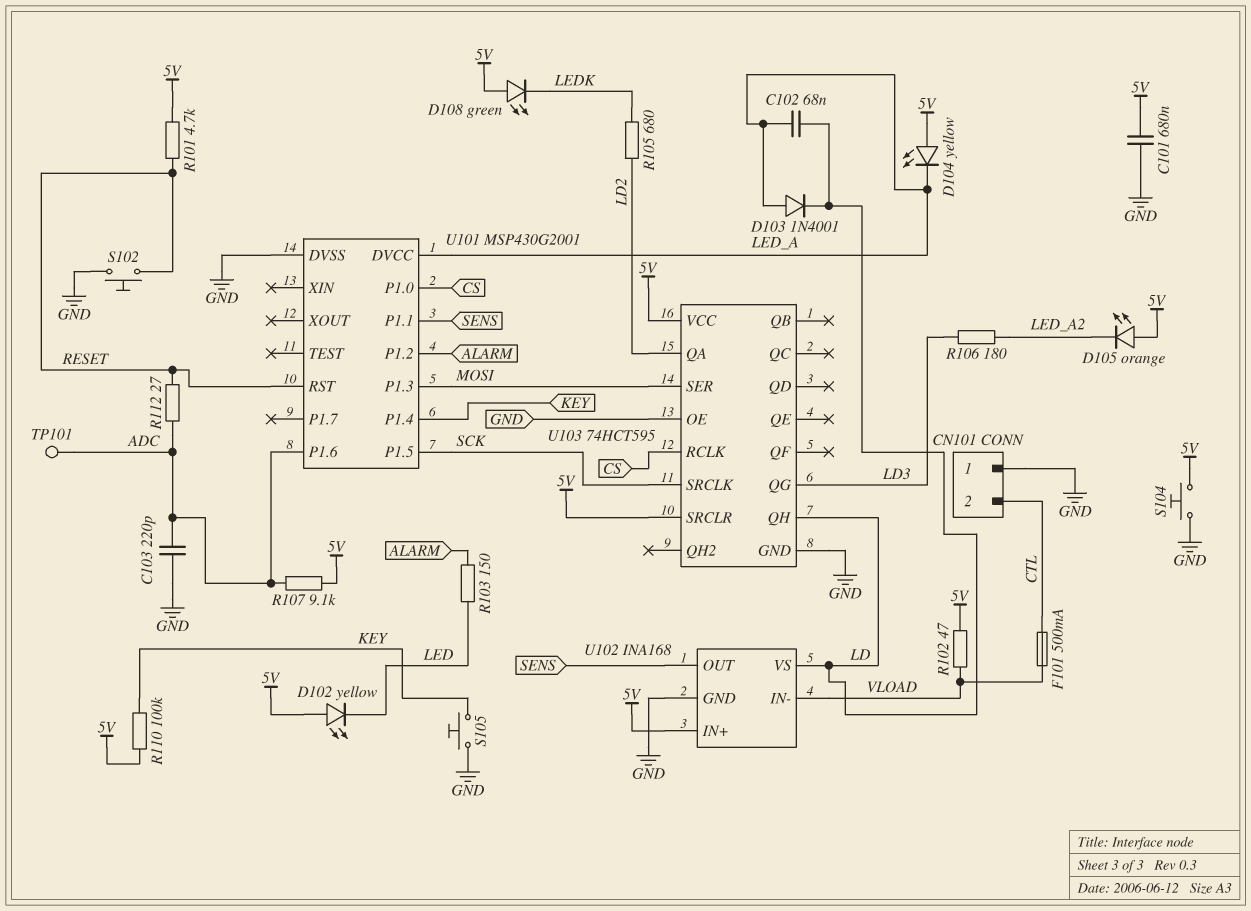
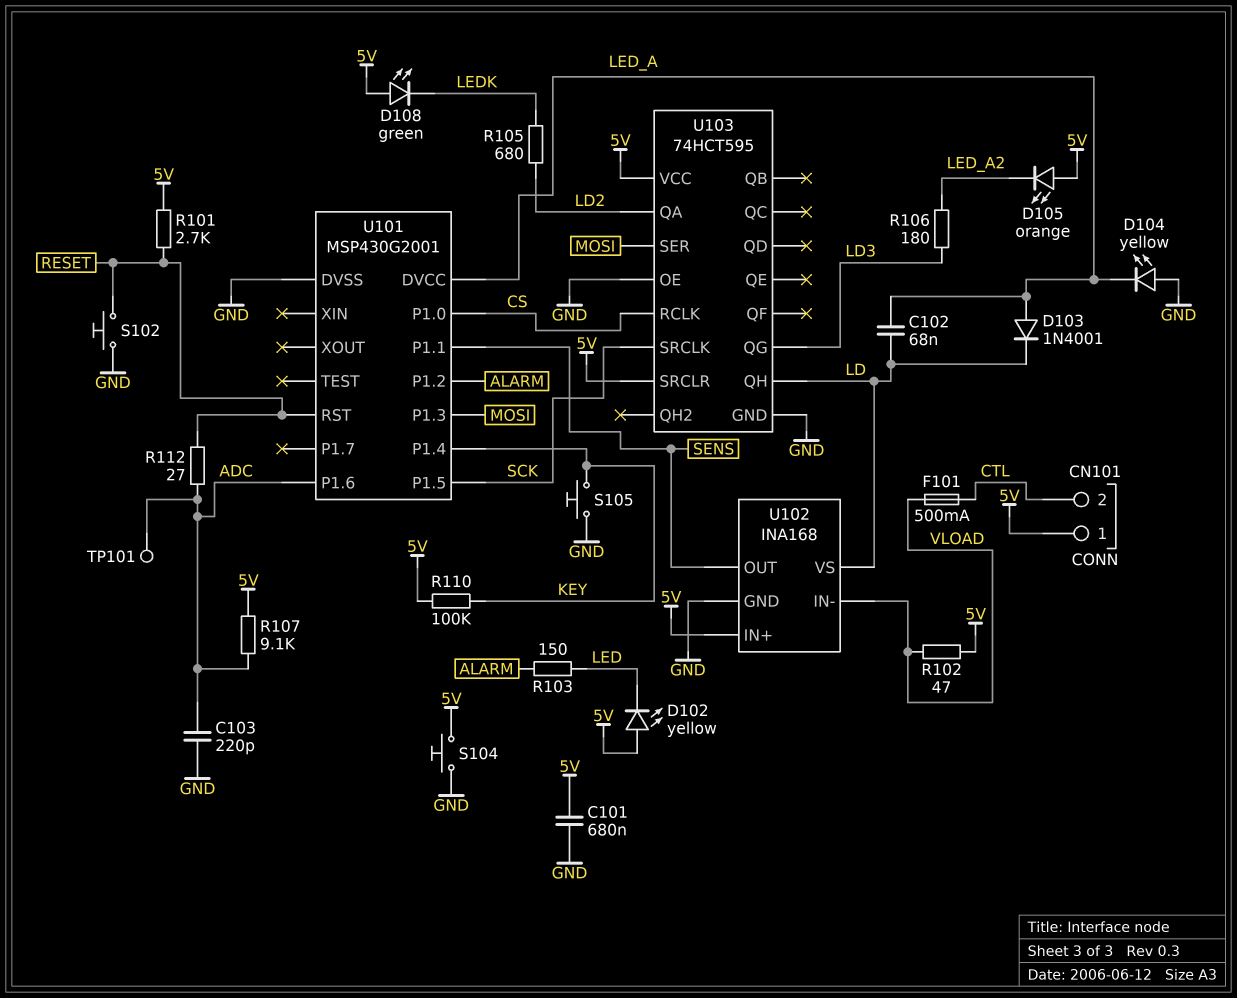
CN101 pin 1: GND -> 5V
D104: LED yellow (A 5V, K LED_A) -> LED yellow (A GND, K LED_A)
R101: 4.7k (5V, RESET) -> 2.7k (5V, RESET)

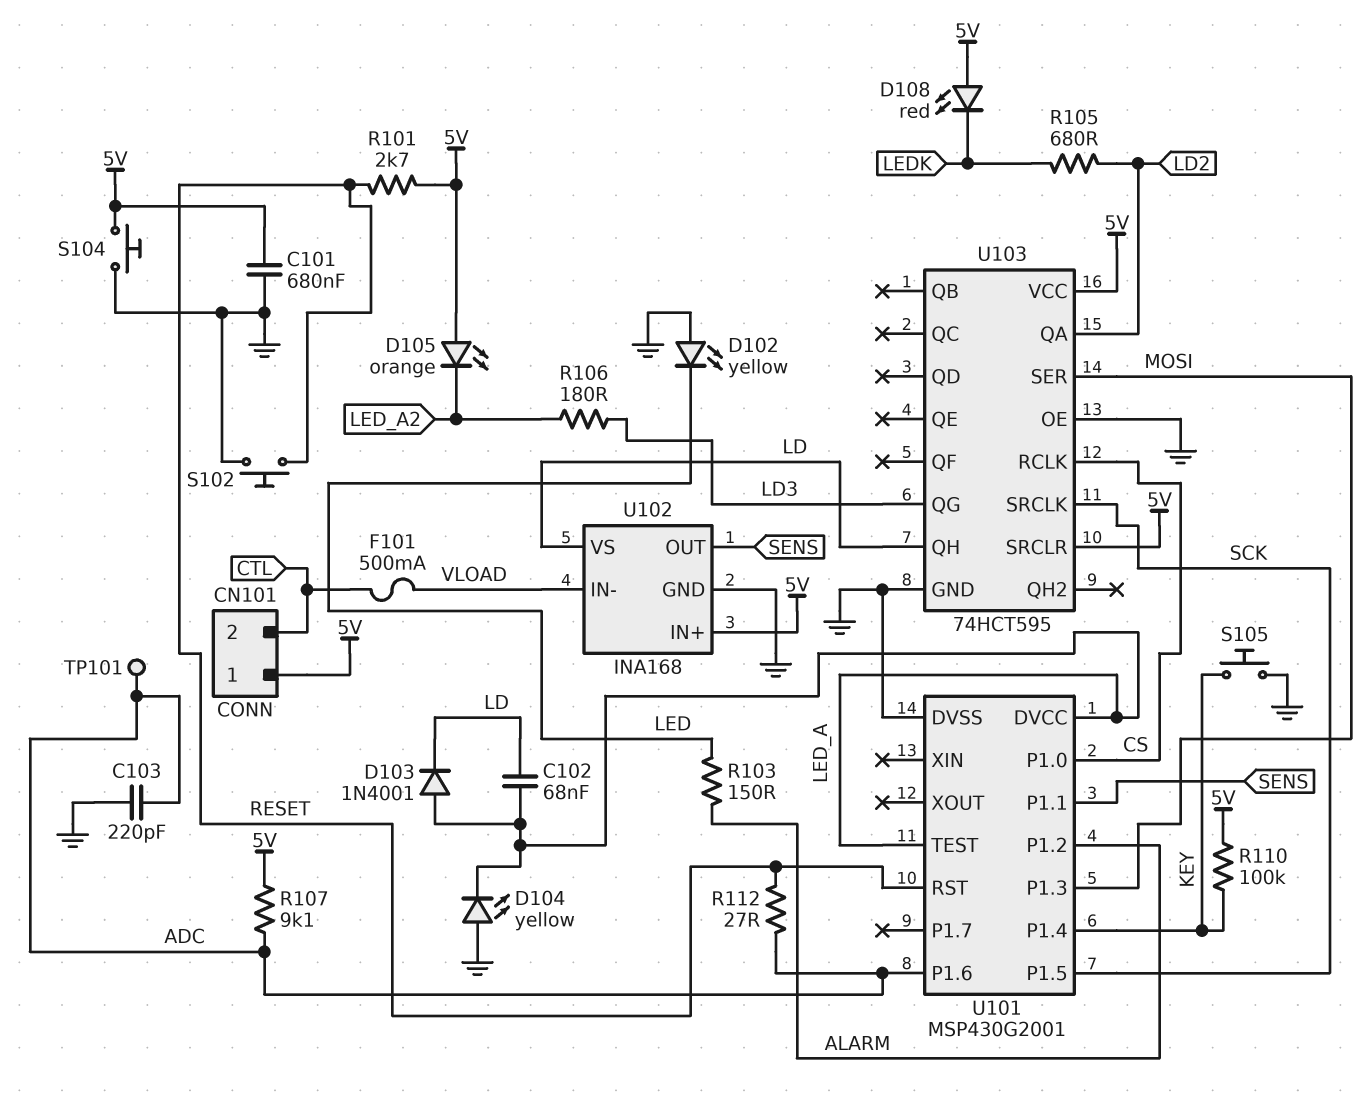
D102: LED yellow (A 5V, K LED) -> LED yellow (A GND, K LED)
D108: LED green (A 5V, K LEDK) -> LED red (A 5V, K LEDK)
R102: 47 (5V, VLOAD) -> none
U101 pin TEST: none -> LED_A

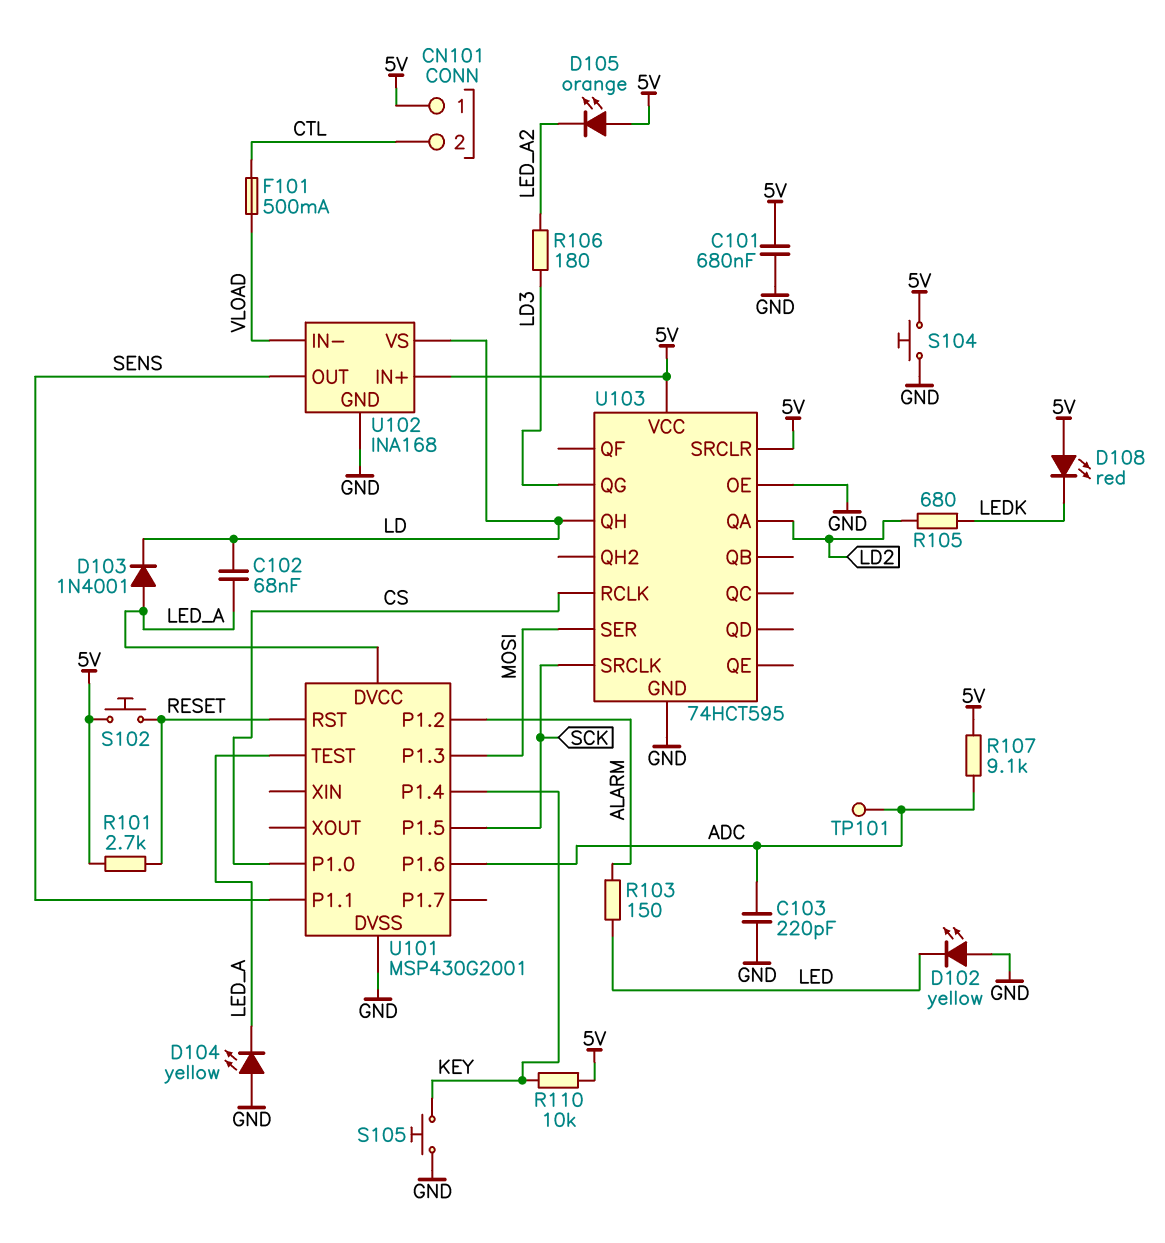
R110: 100k (5V, KEY) -> 10k (5V, KEY)
R112: 27 (ADC, RESET) -> none
S102: button (GND, RESET) -> button (5V, RESET)

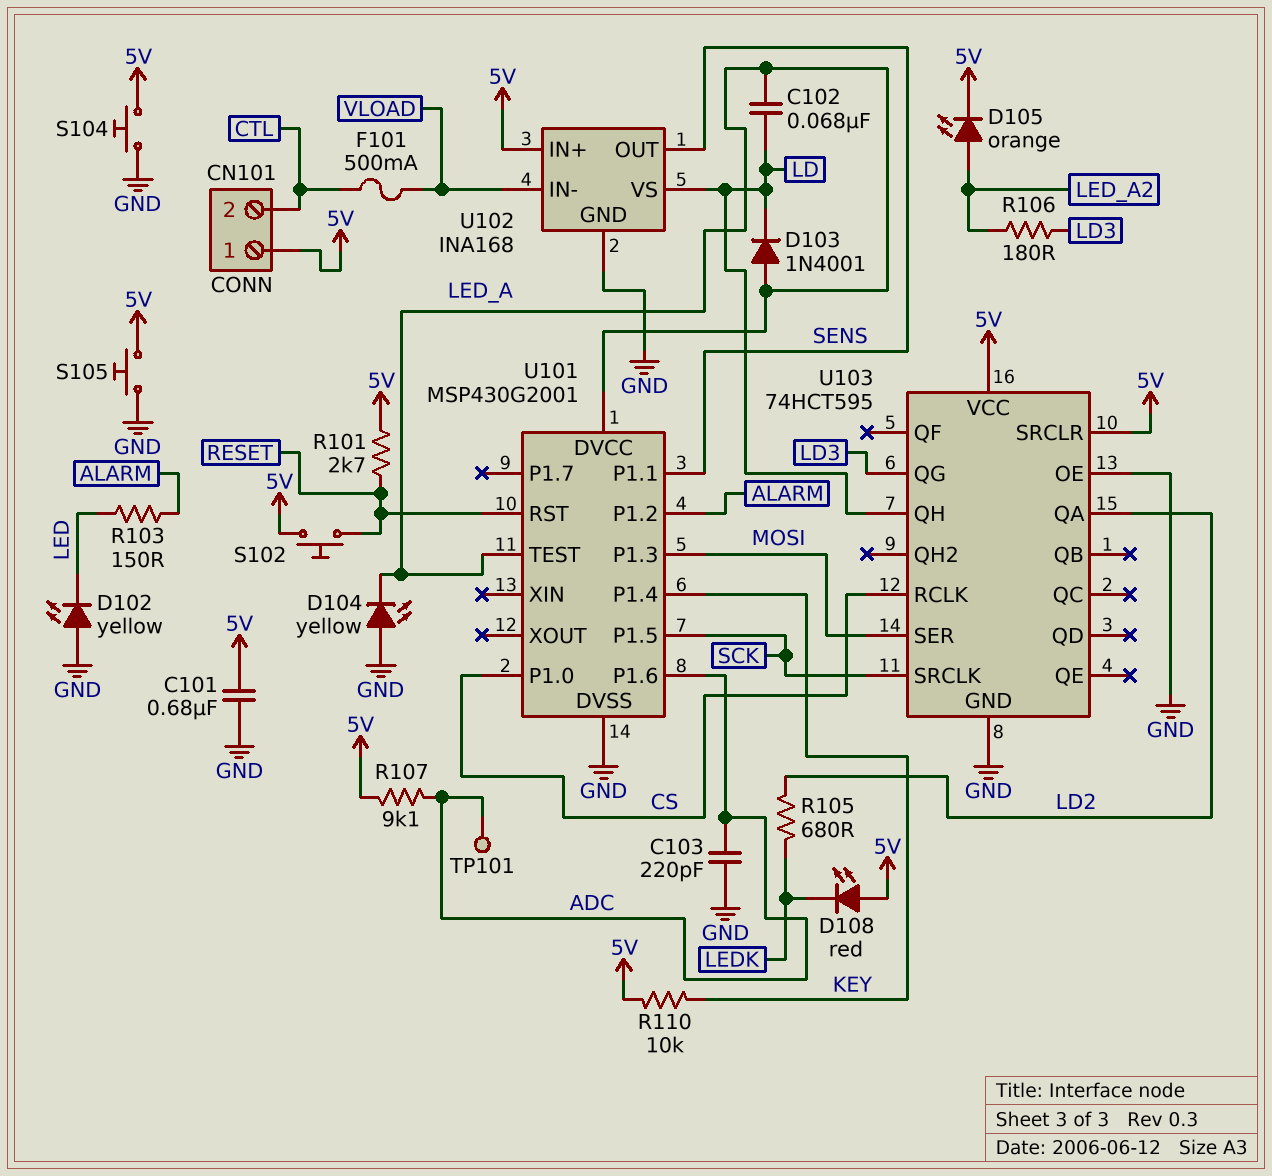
D105: LED orange (A 5V, K LED_A2) -> LED orange (A LED_A2, K 5V)
S105: button (GND, KEY) -> button (5V, GND)

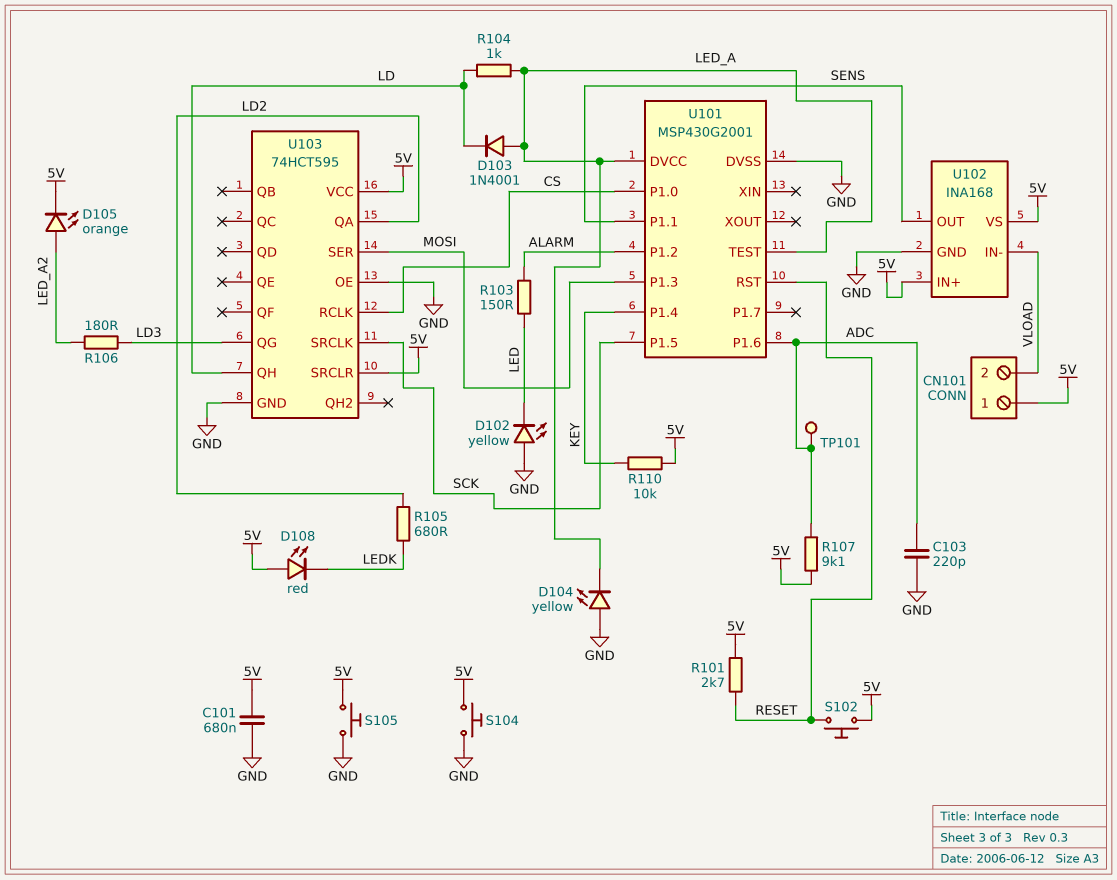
C102: 68nF (LD, LED_A) -> none
CN101 pin 2: CTL -> VLOAD
F101: 500mA (CTL, VLOAD) -> none
R104: none -> 1k (LD, LED_A)
U102 pin VS: LD -> 5V

